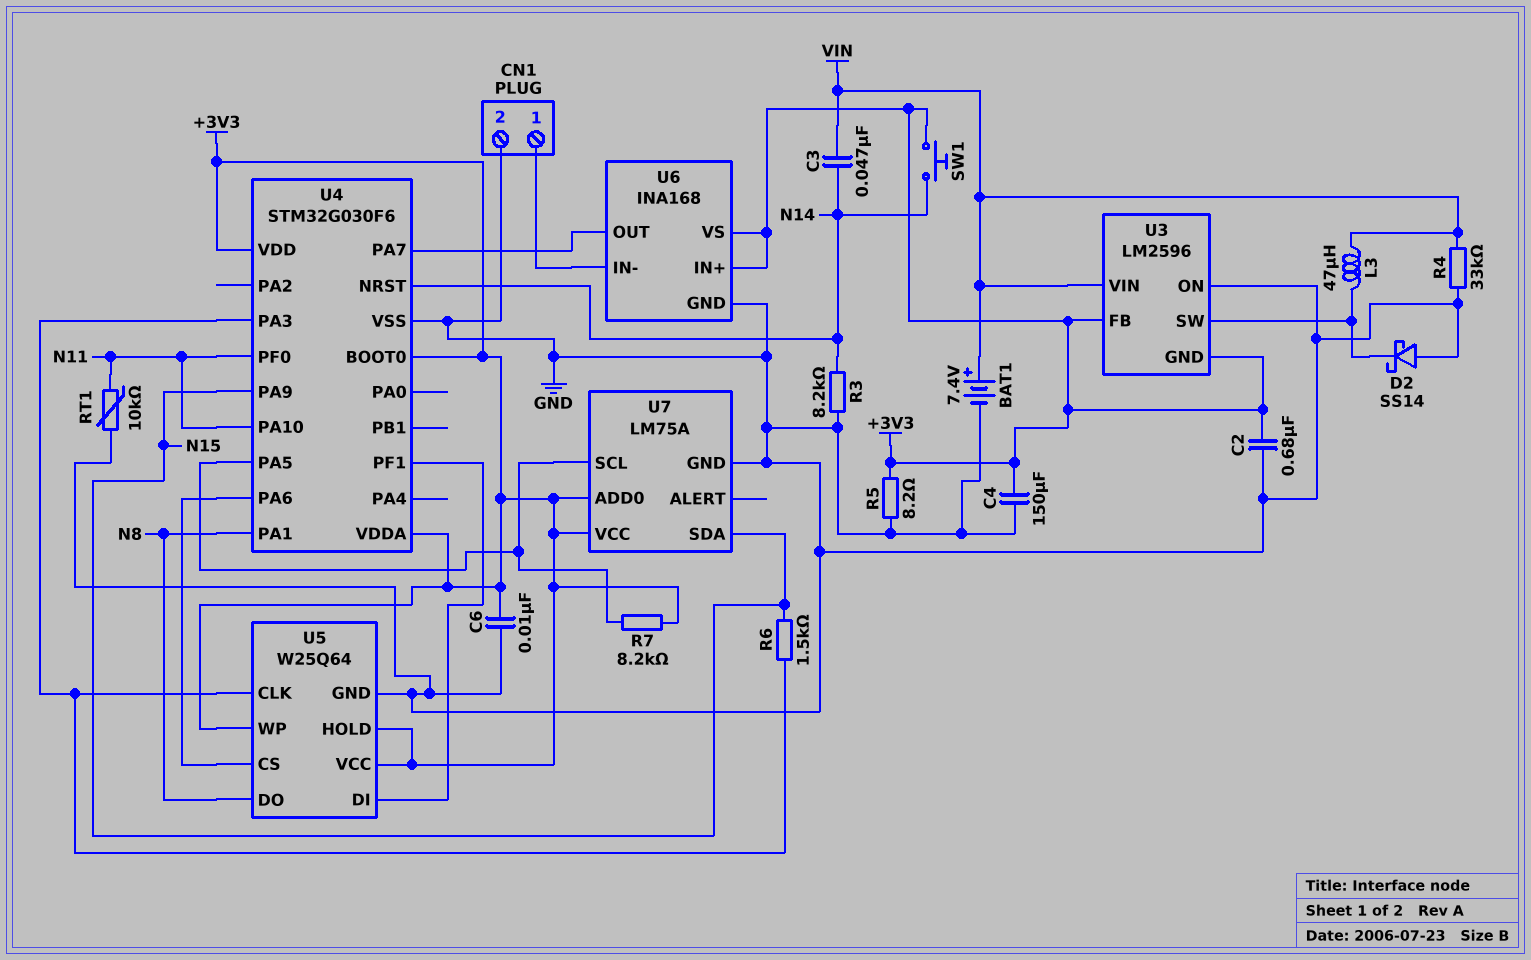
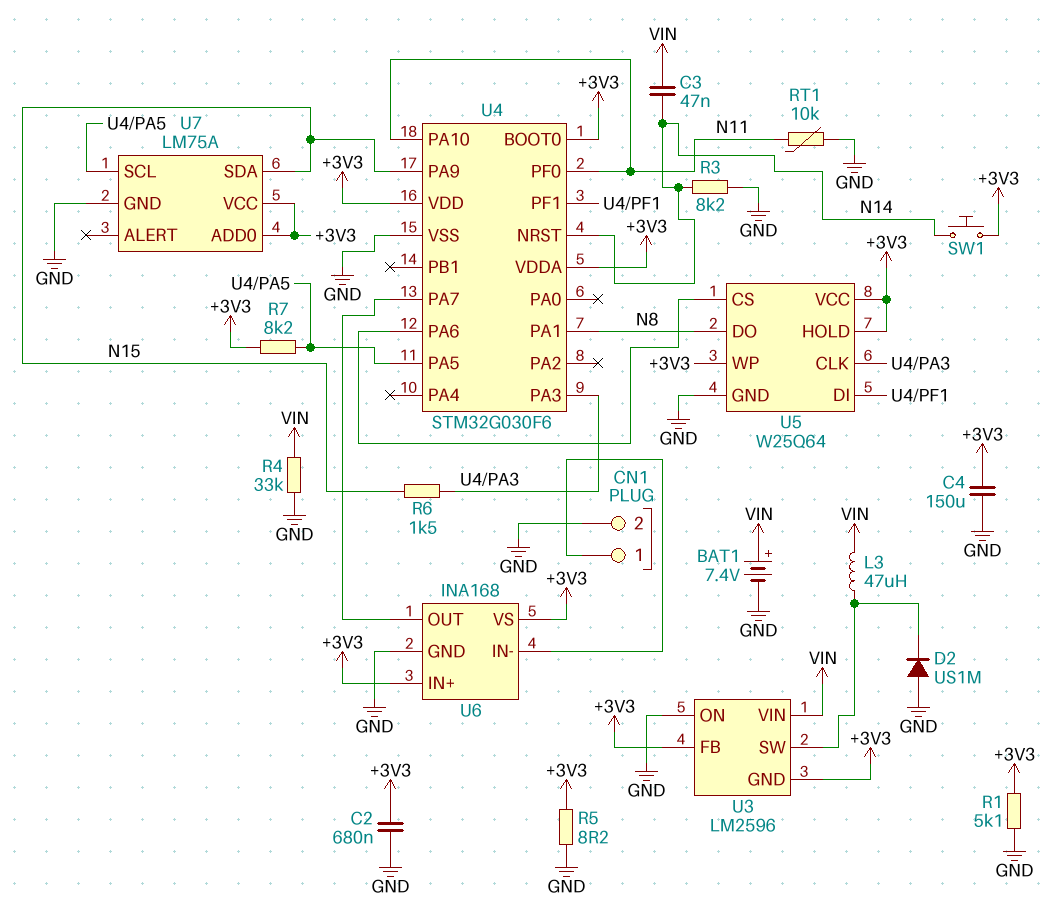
C6: 10nF (+3V3, GND) -> none
D2: schottky SS14 (A GND, K U3/SW) -> diode US1M (A GND, K U3/SW)
R1: none -> 5.1k (+3V3, GND)

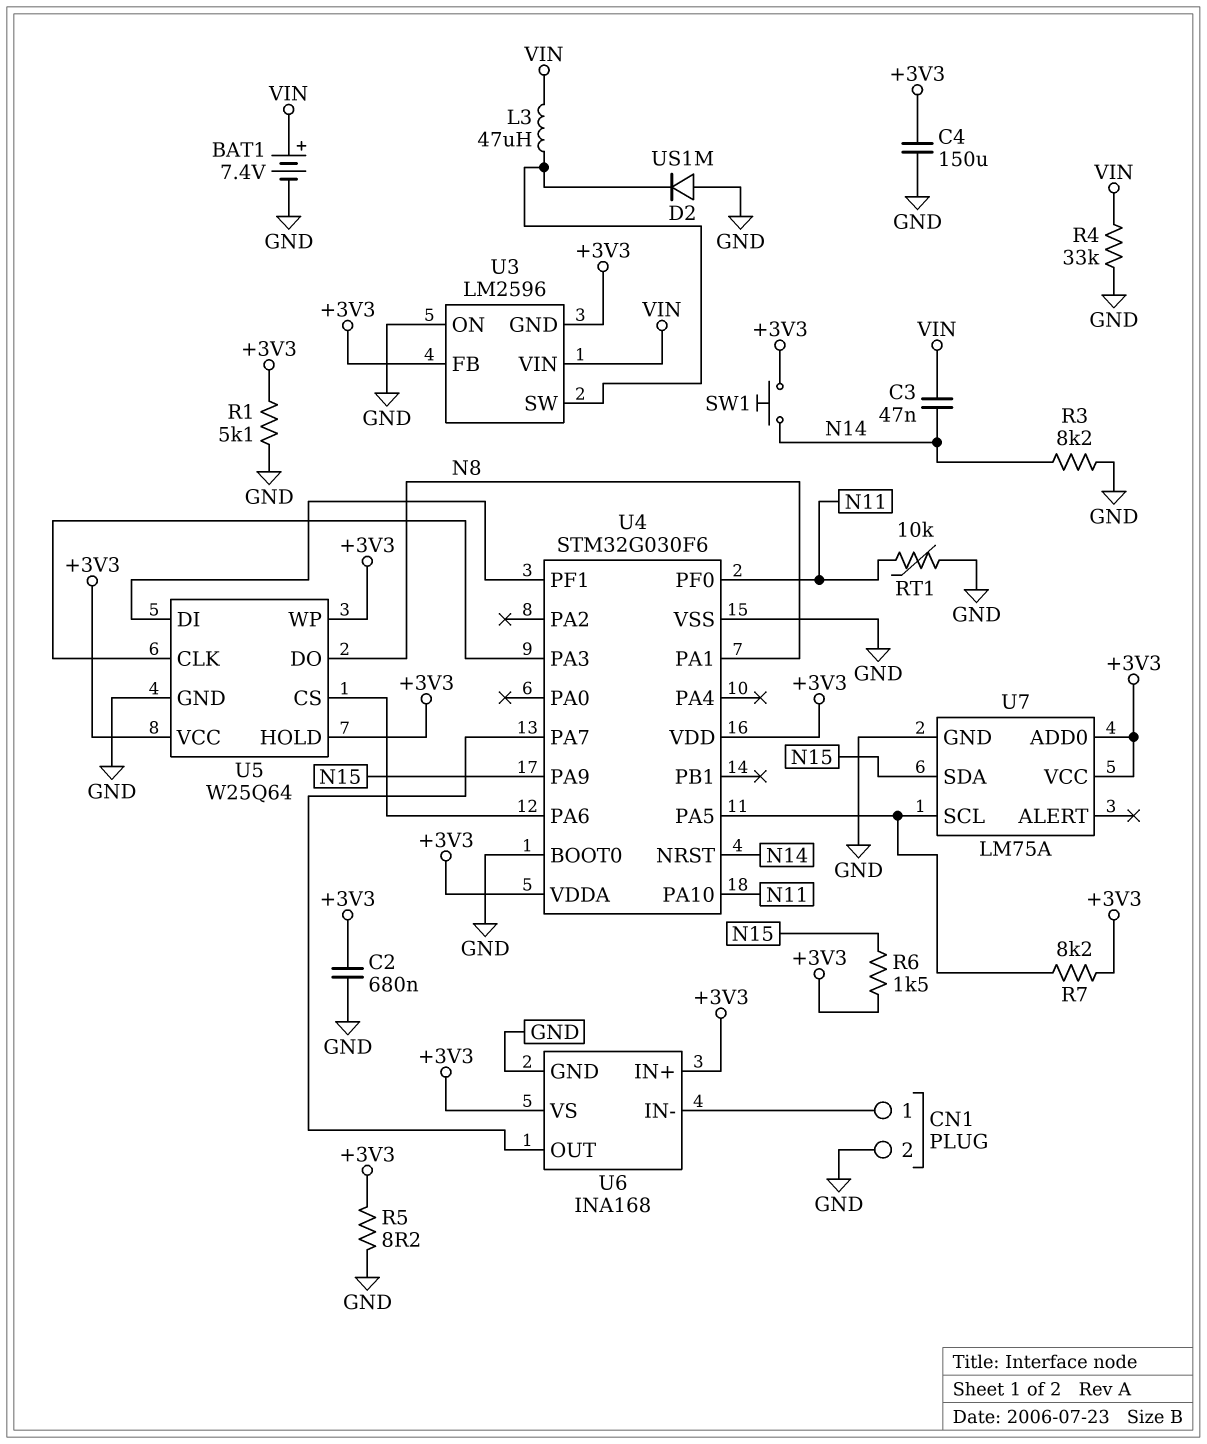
R6: 1.5k (N15, U4/PA3) -> 1.5k (+3V3, N15)
U4 pin BOOT0: +3V3 -> GND

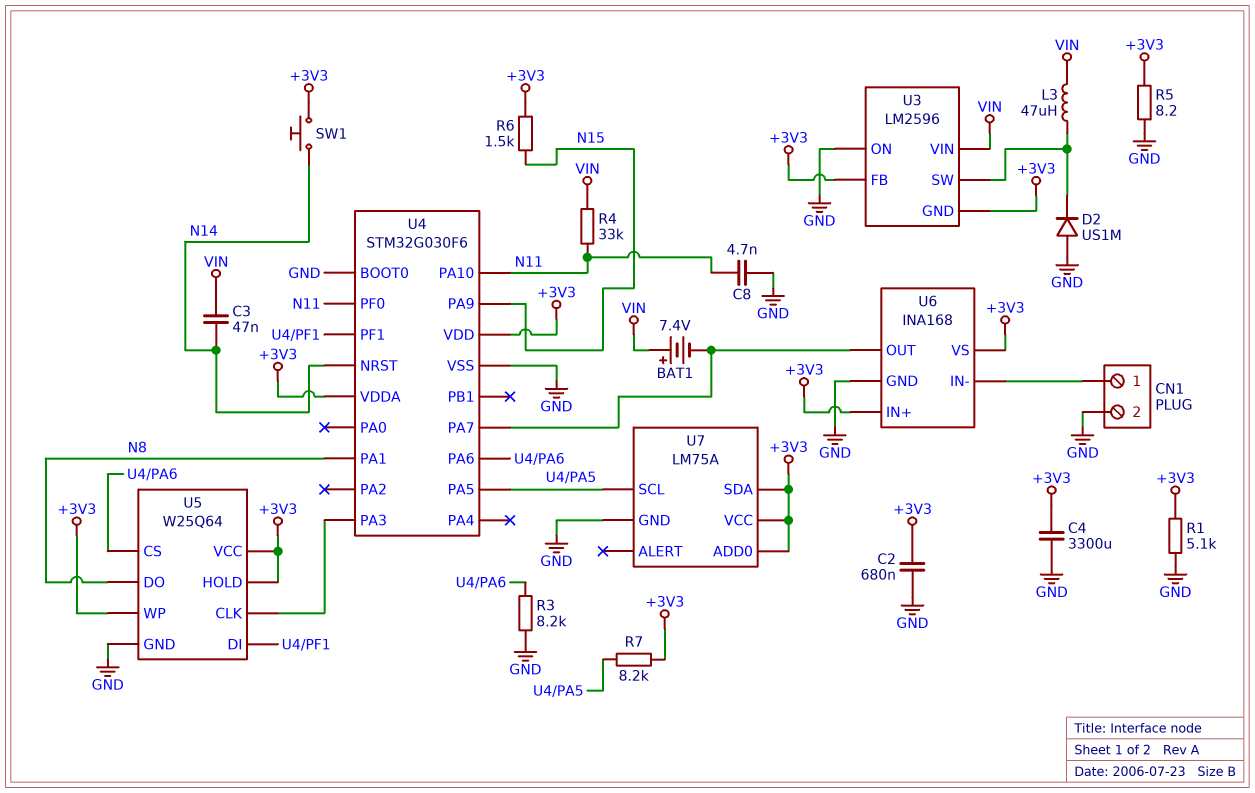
BAT1: 7.4V (plus VIN, minus GND) -> 7.4V (plus VIN, minus U4/PA7)
C4: 150uF (+3V3, GND) -> 3300uF (+3V3, GND)
C8: none -> 4.7nF (GND, N11)
R3: 8.2k (GND, N14) -> 8.2k (GND, U4/PA6)
R4: 33k (GND, VIN) -> 33k (N11, VIN)
RT1: 10k (GND, N11) -> none
U7 pin SDA: N15 -> +3V3

